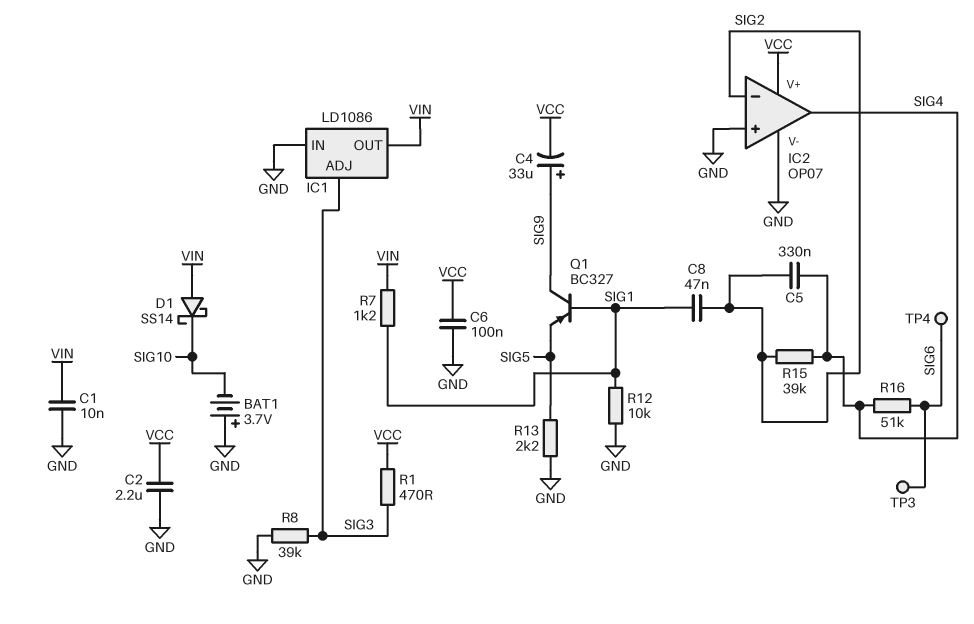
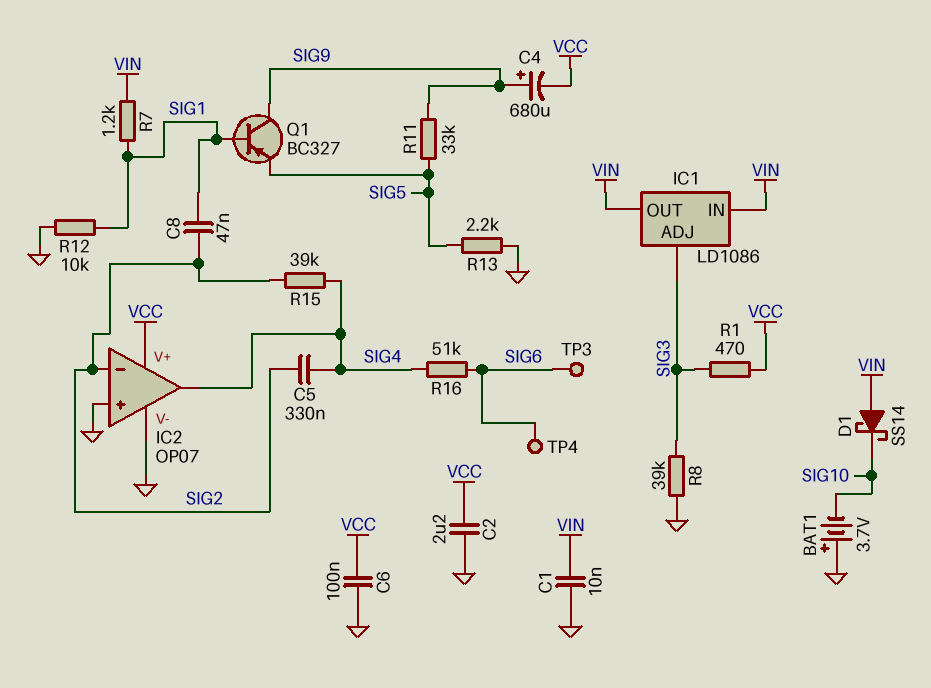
C4: 33uF (plus SIG9, minus VCC) -> 680uF (plus SIG9, minus VCC)
IC1 pin IN: GND -> VIN
R11: none -> 33k (SIG5, SIG9)

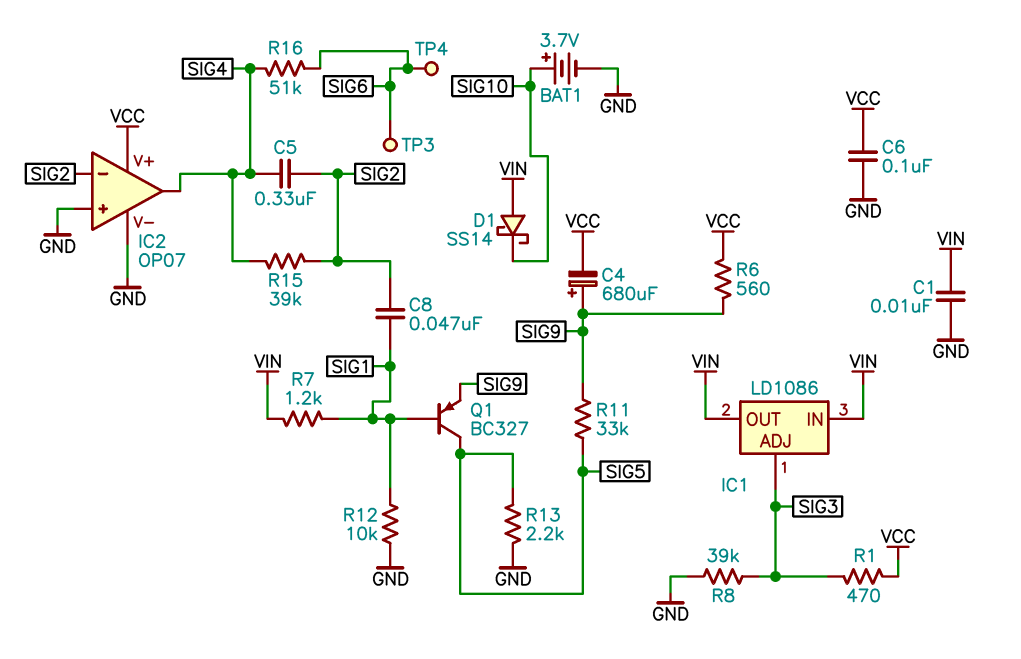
BAT1: 3.7V (plus GND, minus SIG10) -> 3.7V (plus SIG10, minus GND)
C2: 2.2uF (GND, VCC) -> none
Q1: PNP BC327 (B SIG1, C SIG9, E SIG5) -> PNP BC327 (B SIG1, C SIG5, E SIG9)
R6: none -> 560 (SIG9, VCC)

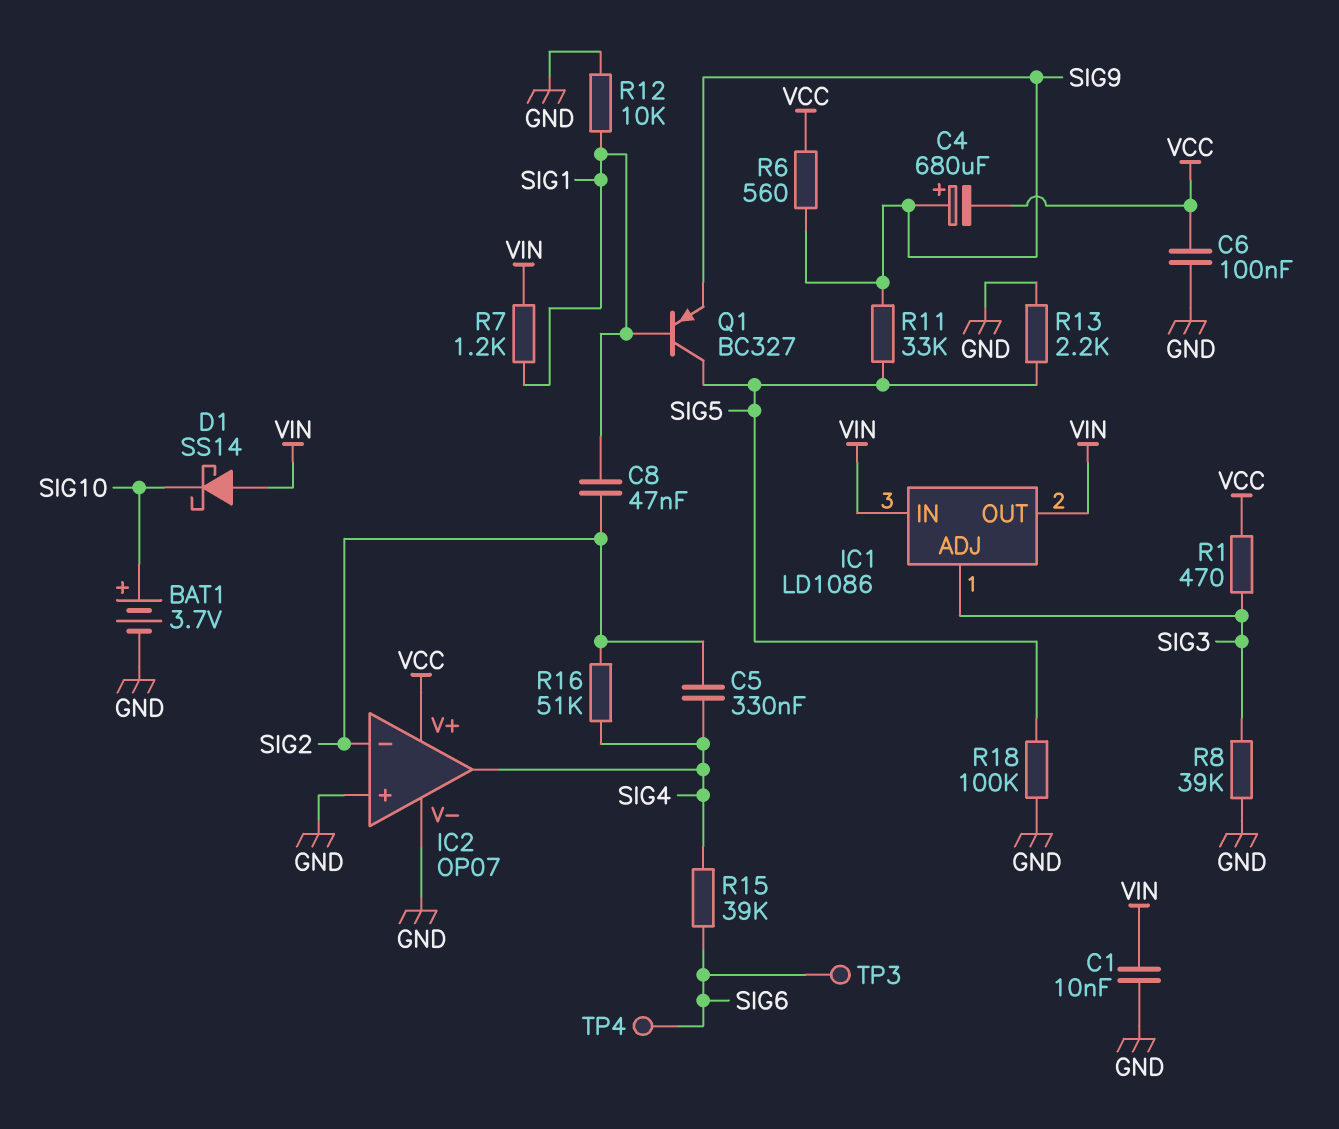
R15: 39k (SIG2, SIG4) -> 39k (SIG4, SIG6)
R16: 51k (SIG4, SIG6) -> 51k (SIG2, SIG4)
R18: none -> 100k (GND, SIG5)

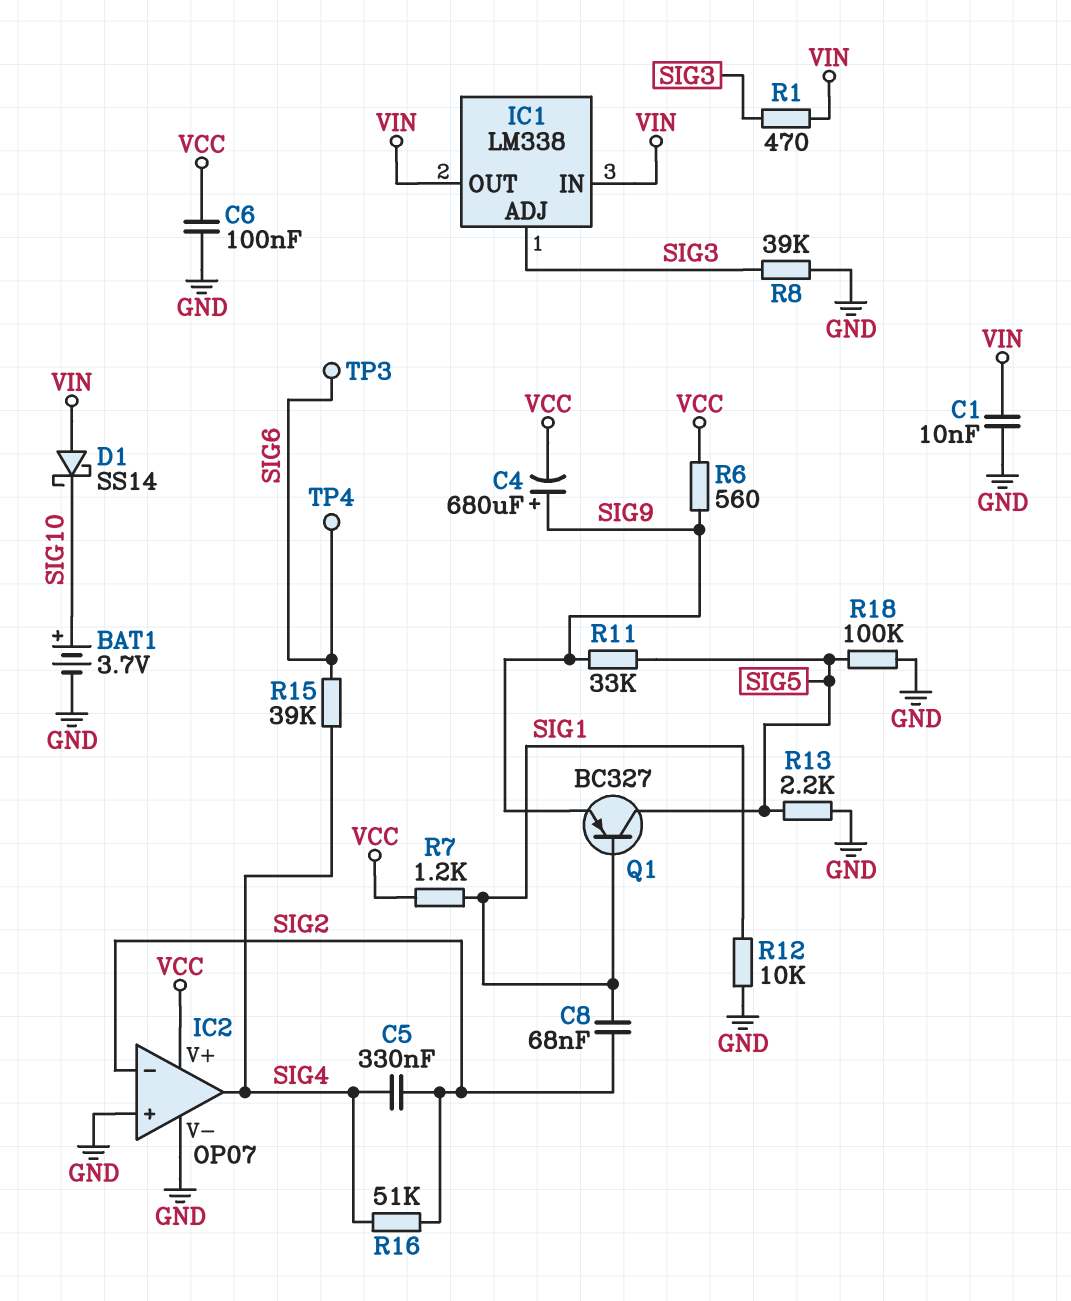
C8: 47nF (SIG1, SIG2) -> 68nF (SIG1, SIG2)
IC1: LD1086 -> LM338
R1: 470 (SIG3, VCC) -> 470 (SIG3, VIN)
R7: 1.2k (SIG1, VIN) -> 1.2k (SIG1, VCC)

